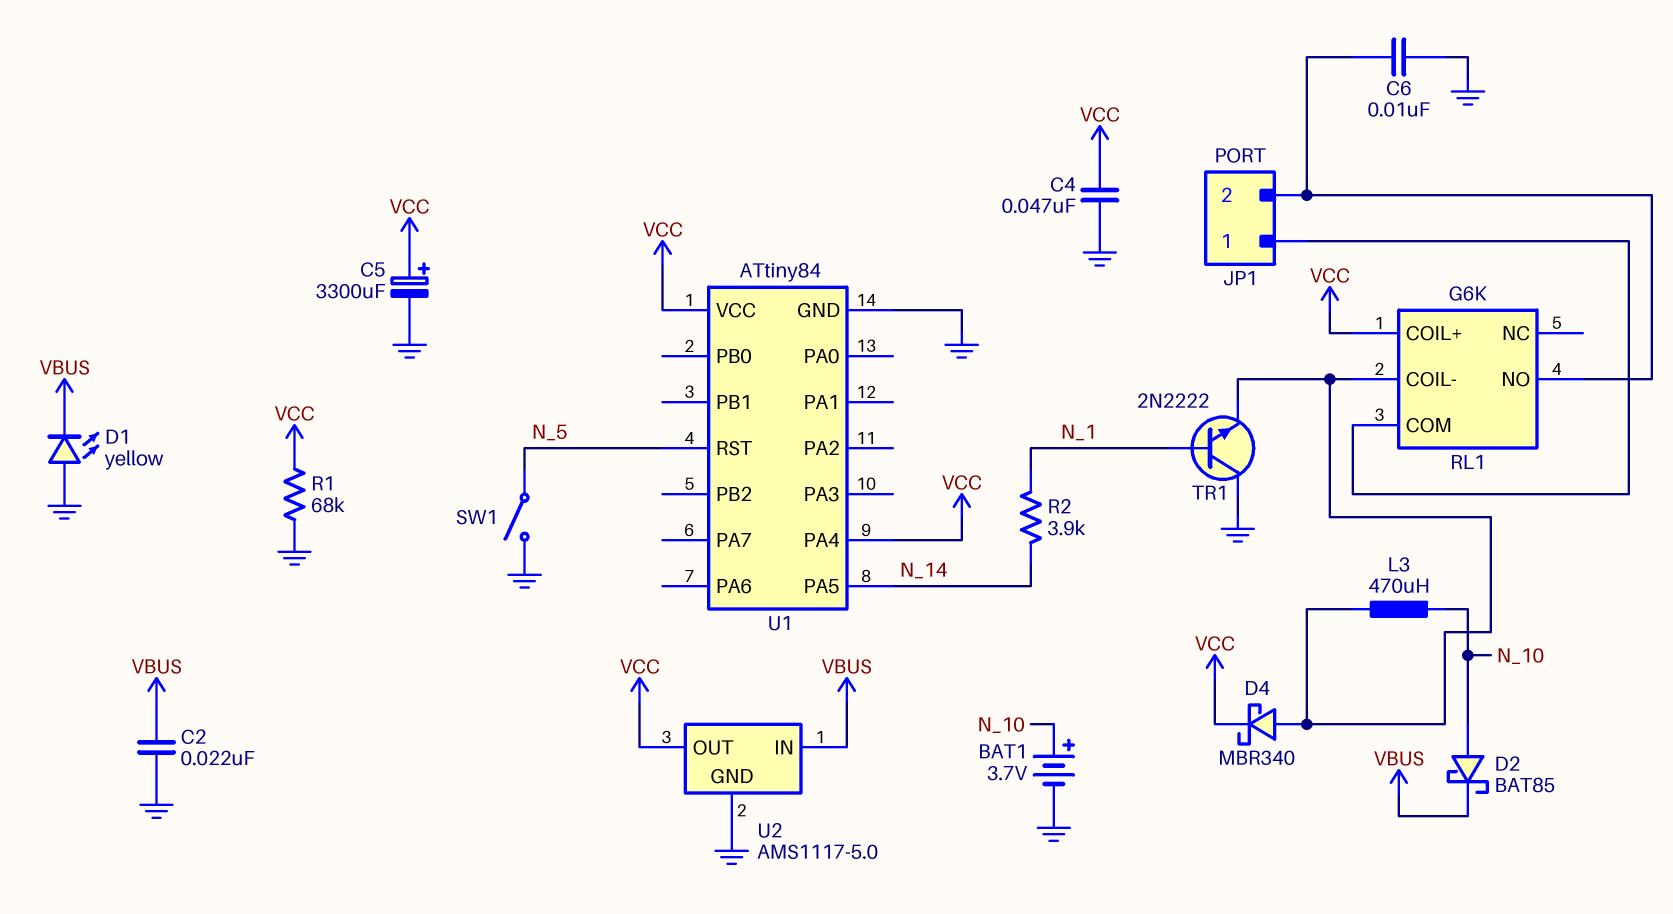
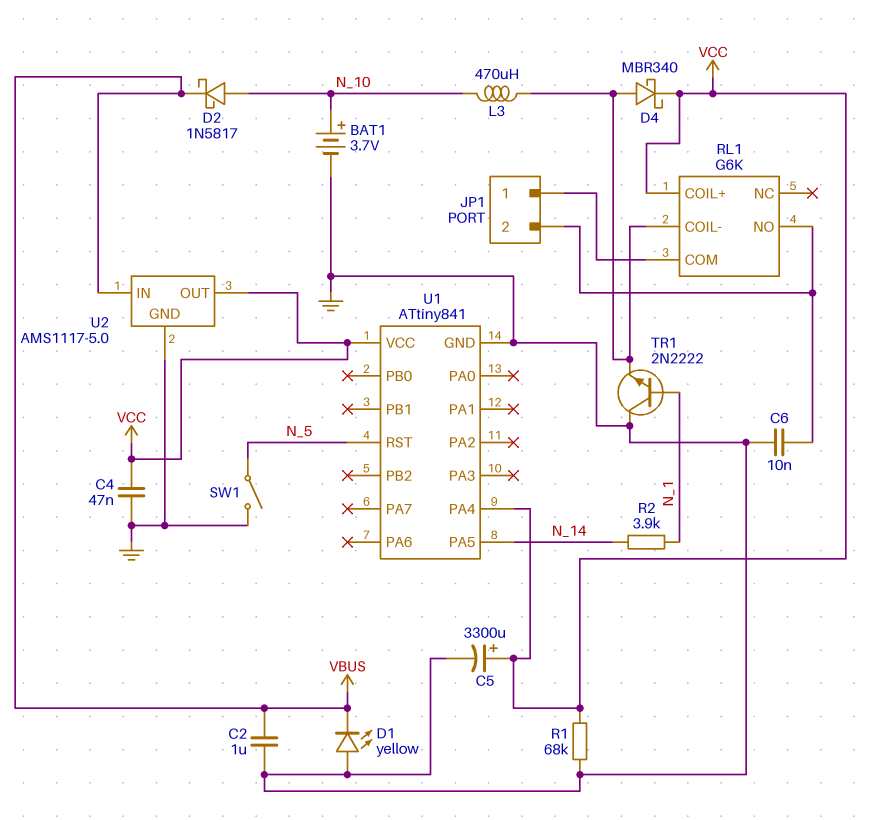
C2: 22nF (GND, VBUS) -> 1uF (GND, VBUS)
D2: schottky BAT85 (A N_10, K VBUS) -> schottky 1N5817 (A N_10, K VBUS)
U1: ATtiny84 -> ATtiny841

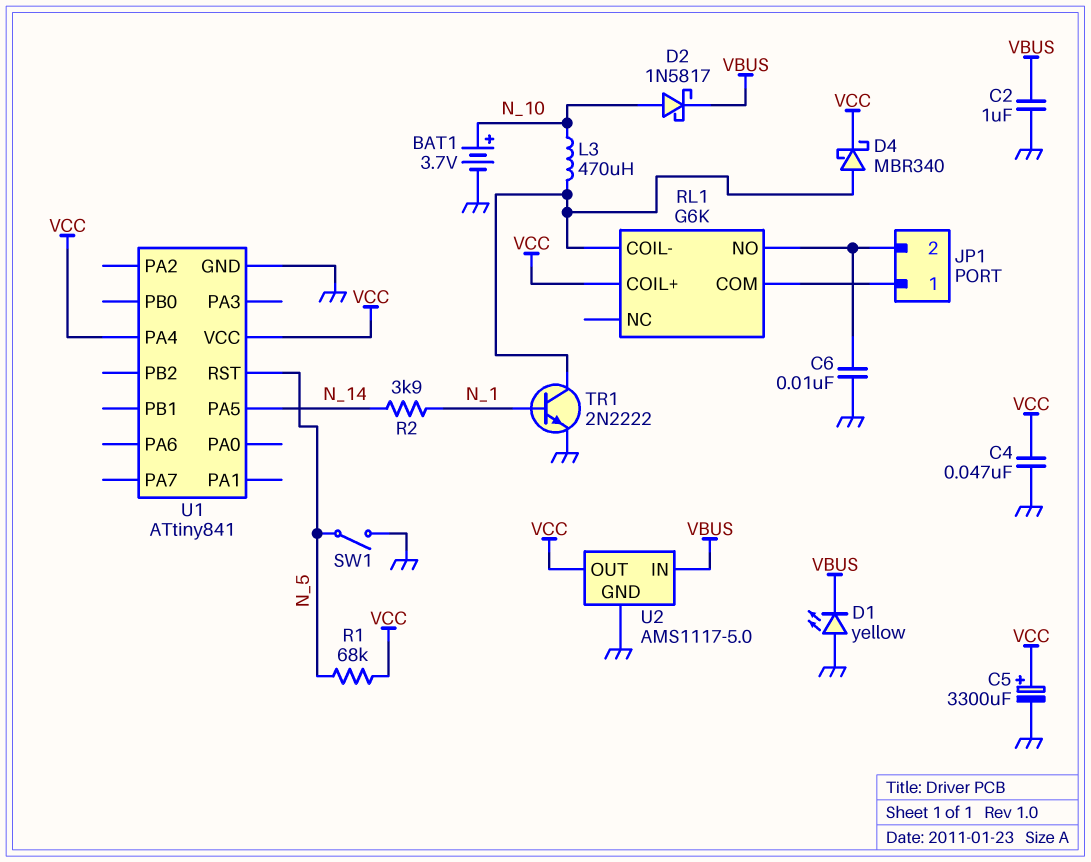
R1: 68k (GND, VCC) -> 68k (N_5, VCC)
TR1: NPN 2N2222 (B N_1, C GND, E RL1/COIL-) -> NPN 2N2222 (B N_1, C RL1/COIL-, E GND)

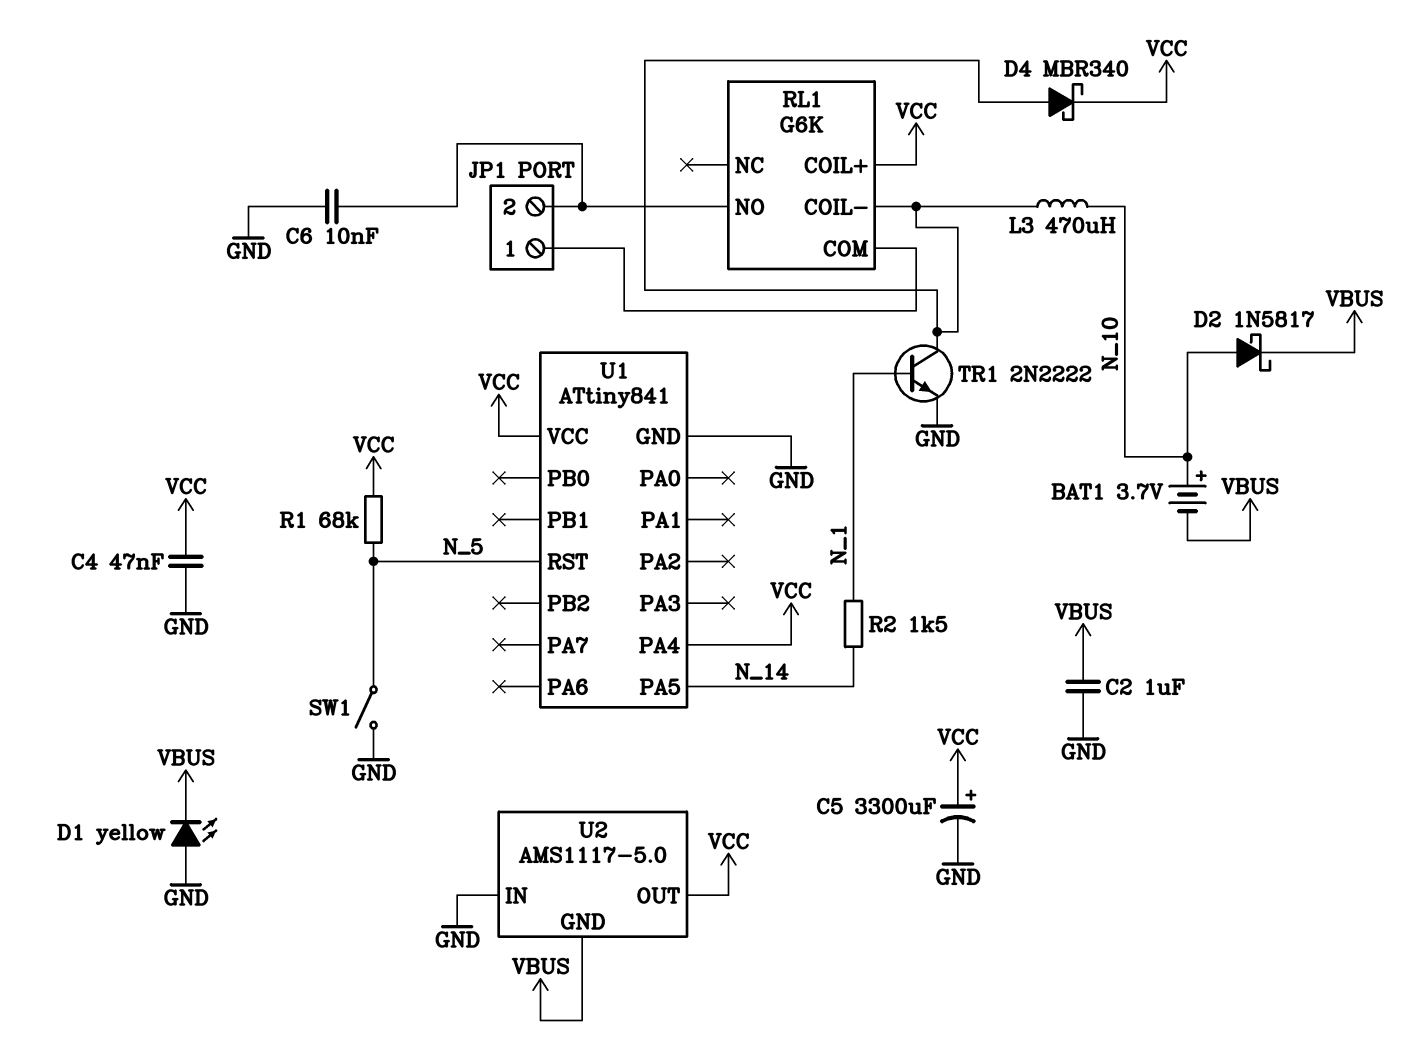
BAT1: 3.7V (plus N_10, minus GND) -> 3.7V (plus N_10, minus VBUS)
R2: 3.9k (N_1, N_14) -> 1.5k (N_1, N_14)
U2 pin GND: GND -> VBUS
U2 pin IN: VBUS -> GND

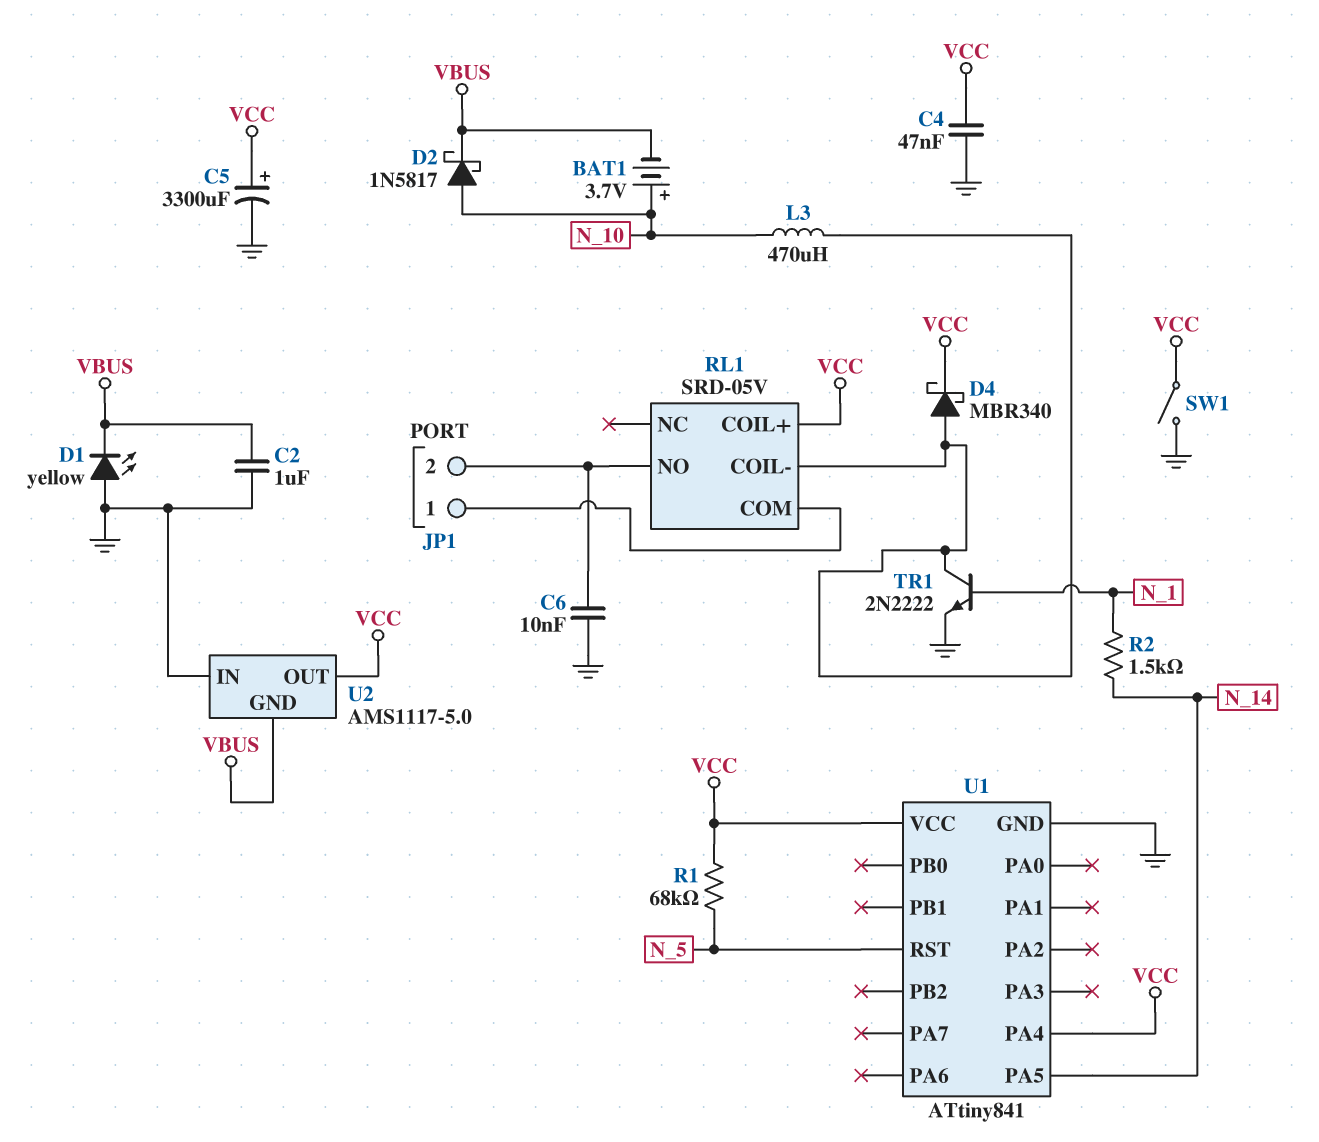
RL1: G6K -> SRD-05V
SW1: switch (GND, N_5) -> switch (GND, VCC)

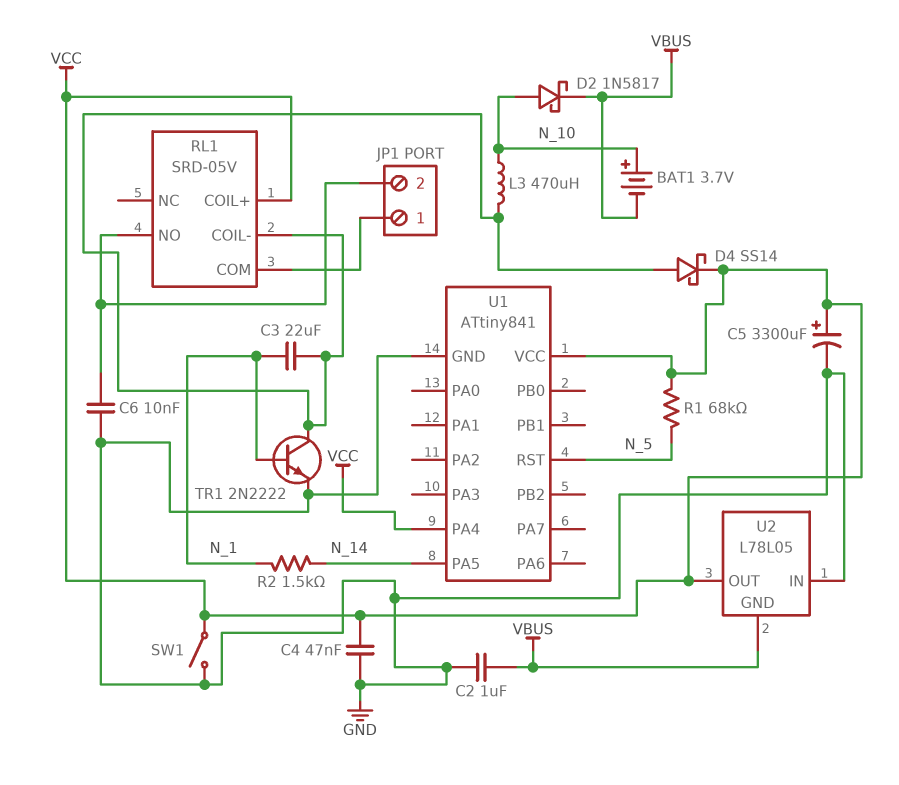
C3: none -> 22uF (N_1, RL1/COIL-)
D1: LED yellow (A GND, K VBUS) -> none
D4: schottky MBR340 (A RL1/COIL-, K VCC) -> schottky SS14 (A RL1/COIL-, K VCC)
U2: AMS1117-5.0 -> L78L05

